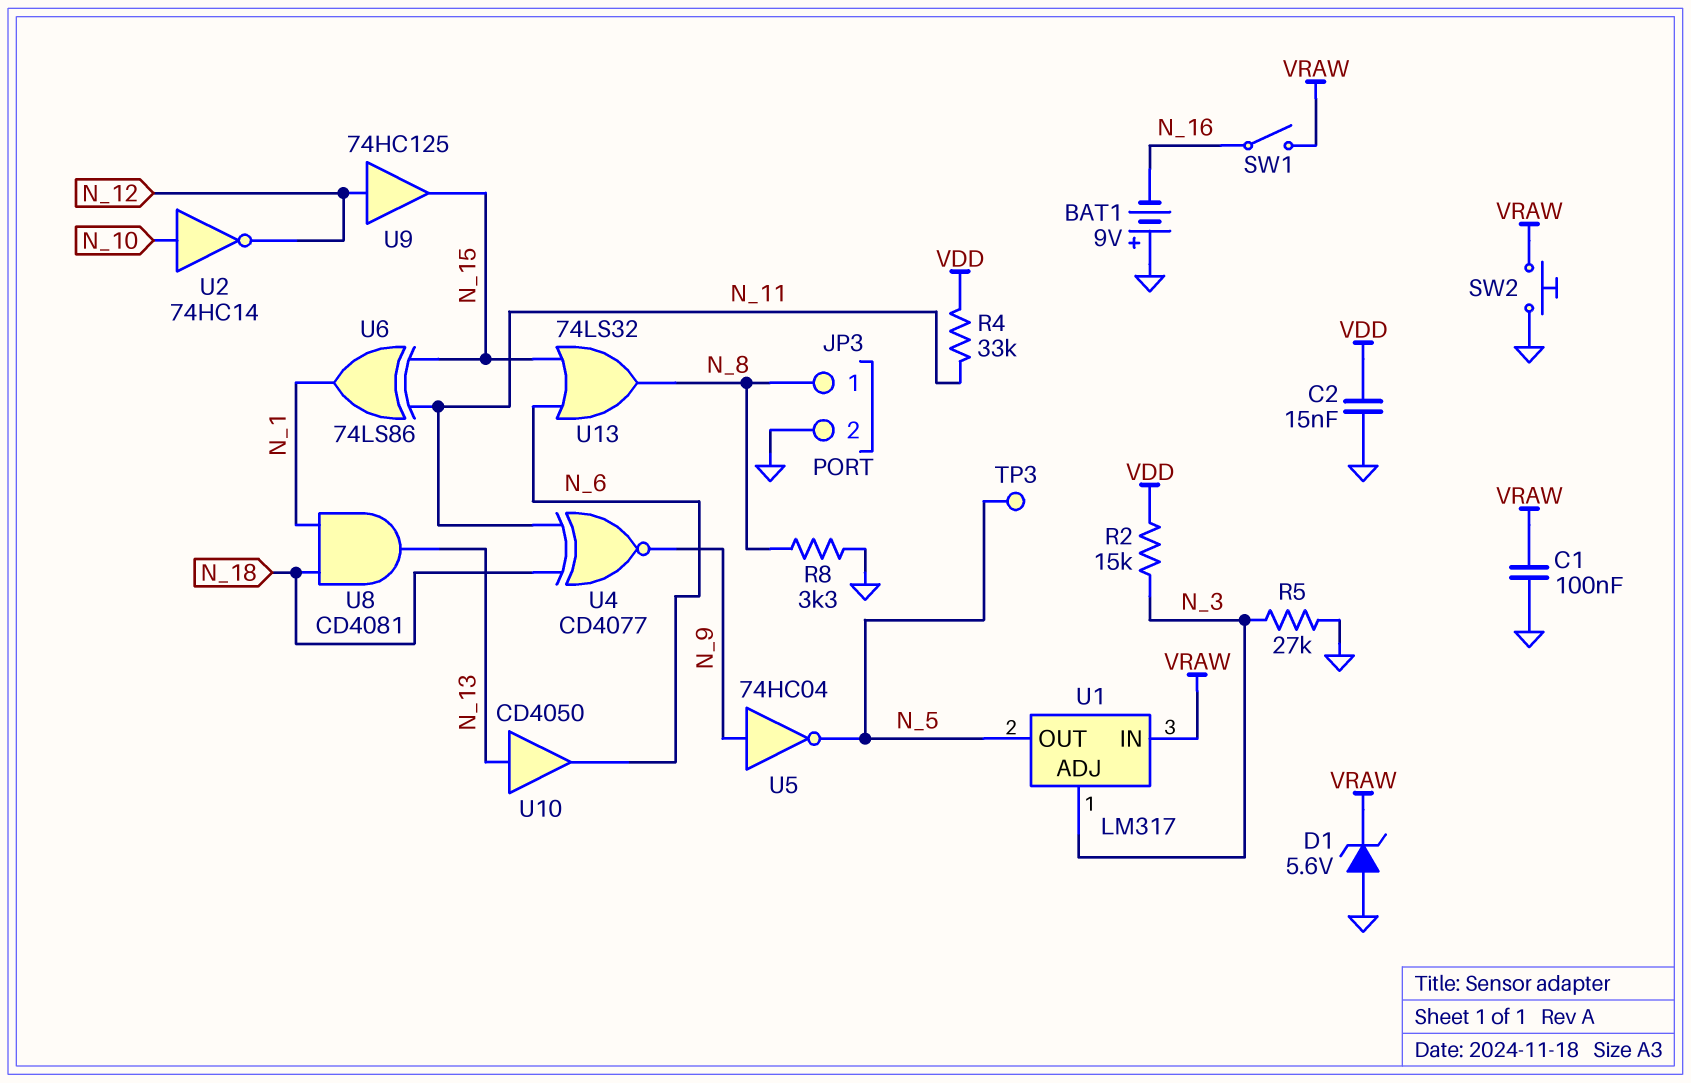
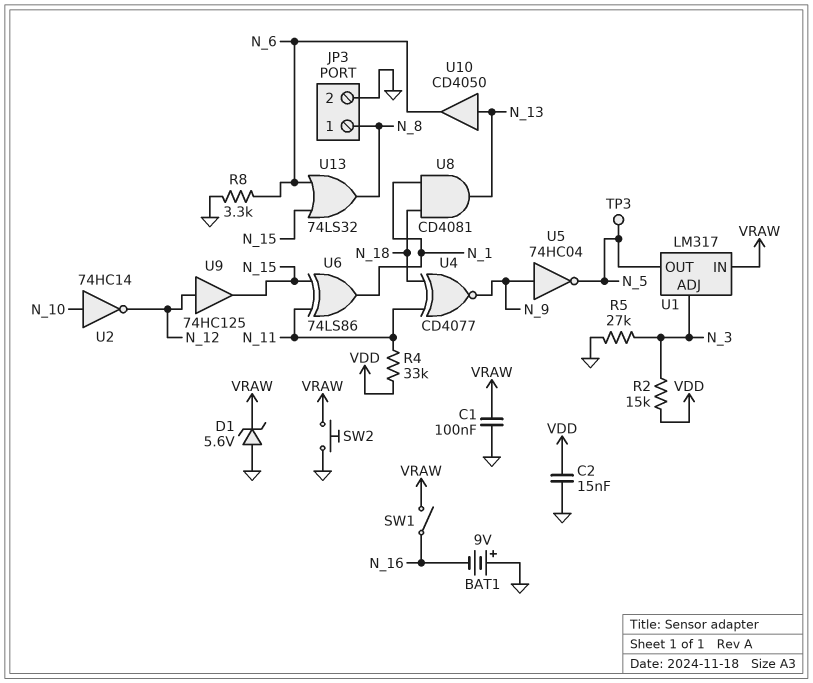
R8: 3.3k (GND, N_8) -> 3.3k (GND, N_6)

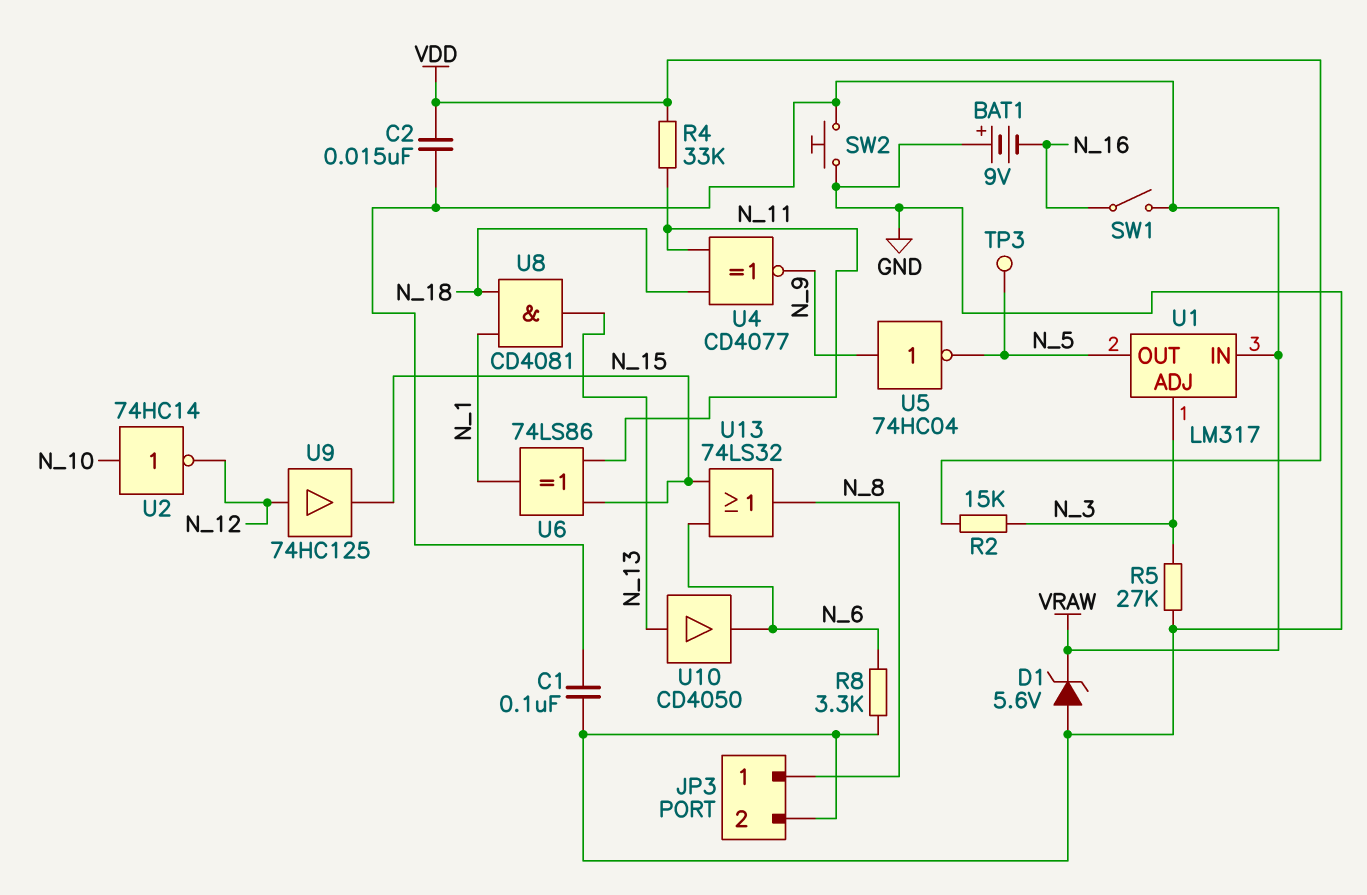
C2: 15nF (GND, VDD) -> 15nF (VDD, VRAW)

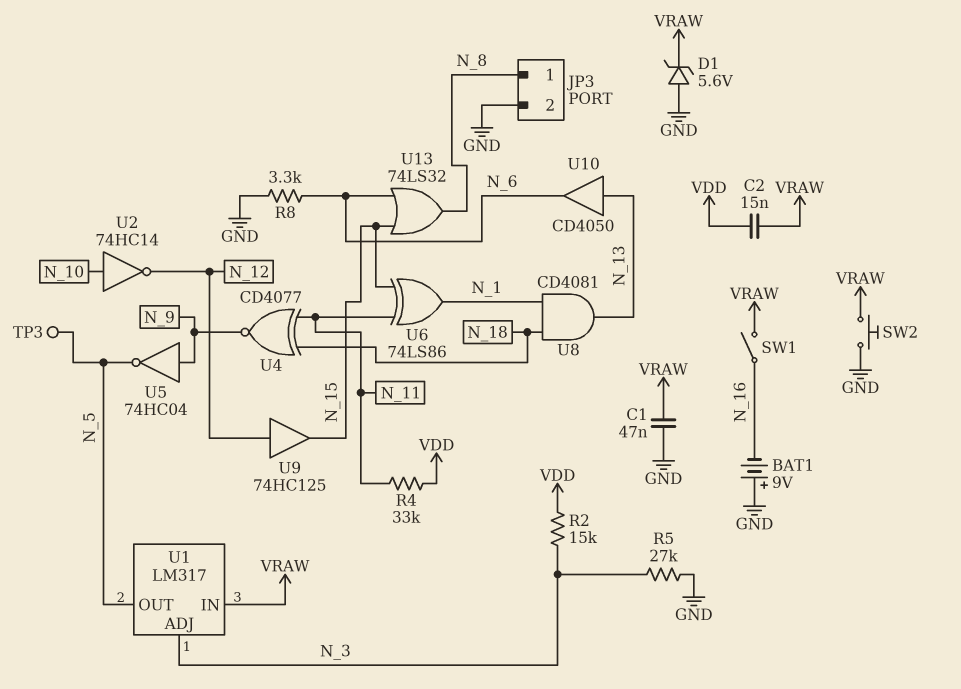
C1: 100nF (GND, VRAW) -> 47nF (GND, VRAW)

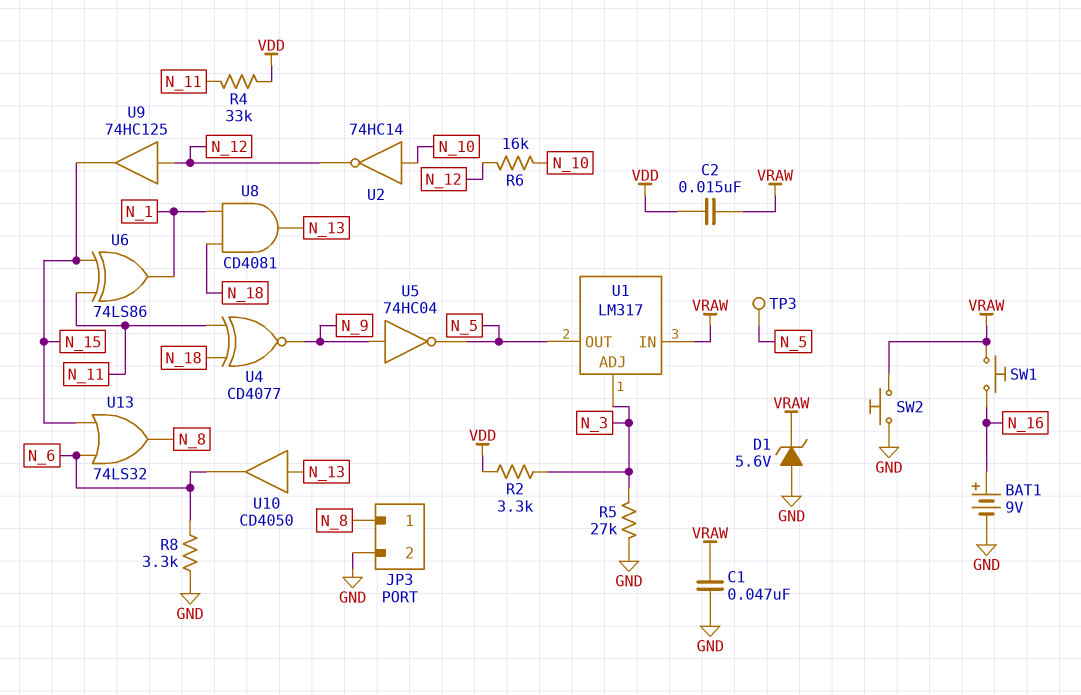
BAT1: 9V (plus GND, minus N_16) -> 9V (plus N_16, minus GND)
R2: 15k (N_3, VDD) -> 3.3k (N_3, VDD)
R6: none -> 16k (N_10, N_12)
SW1: switch (N_16, VRAW) -> button (N_16, VRAW)

